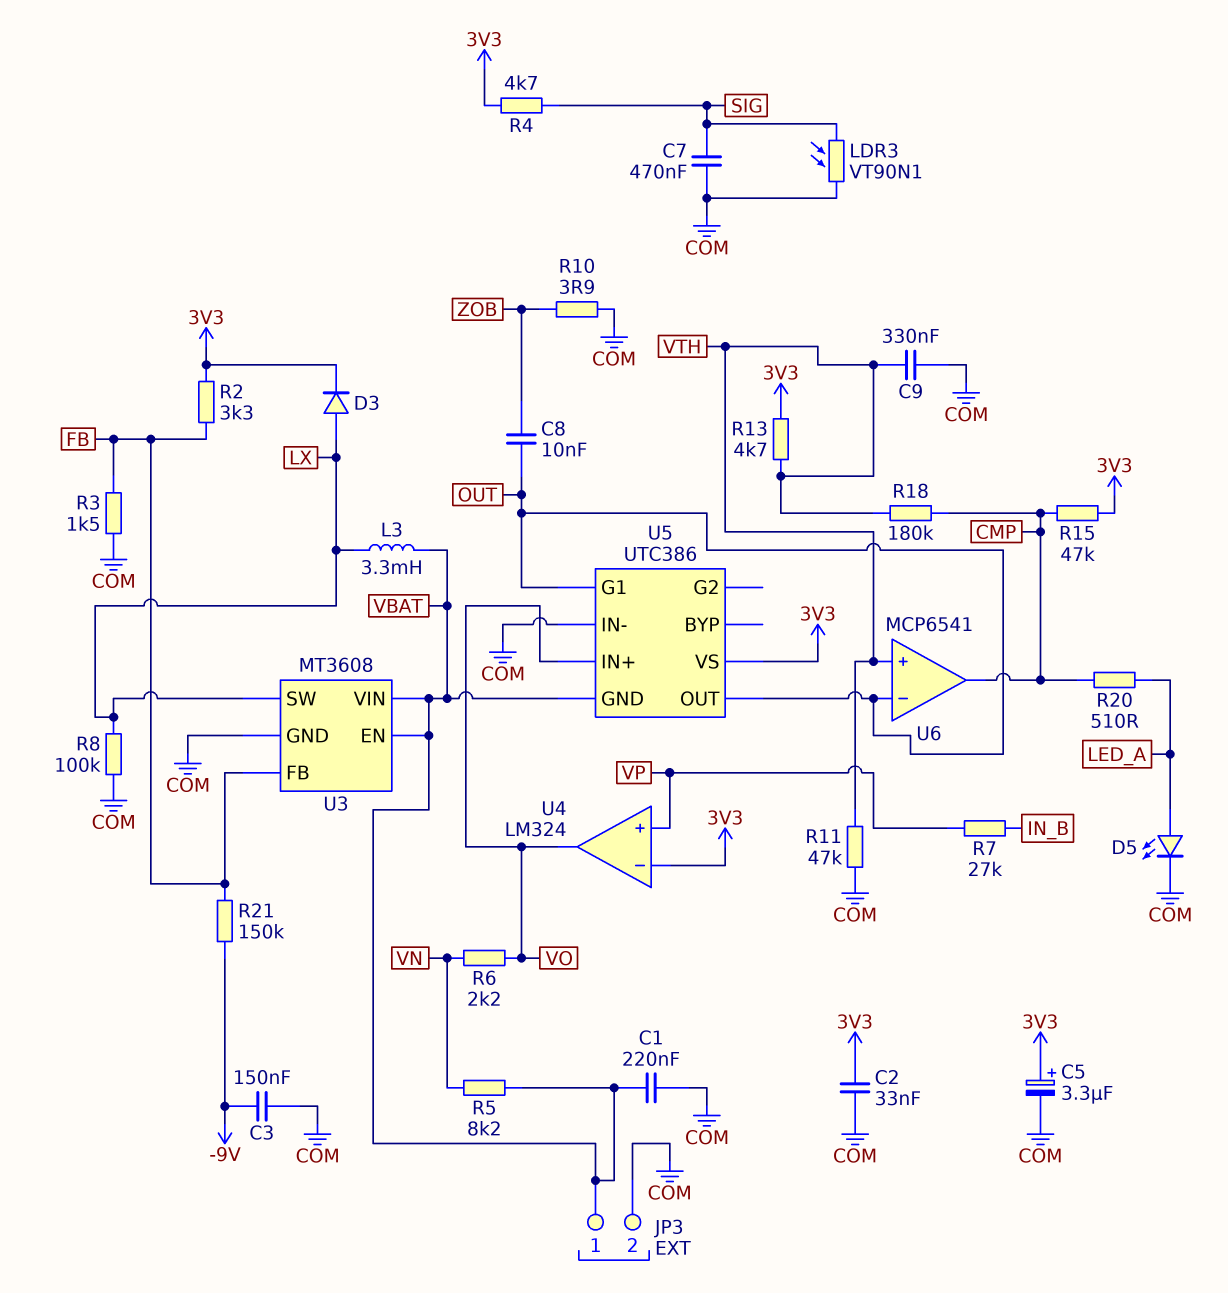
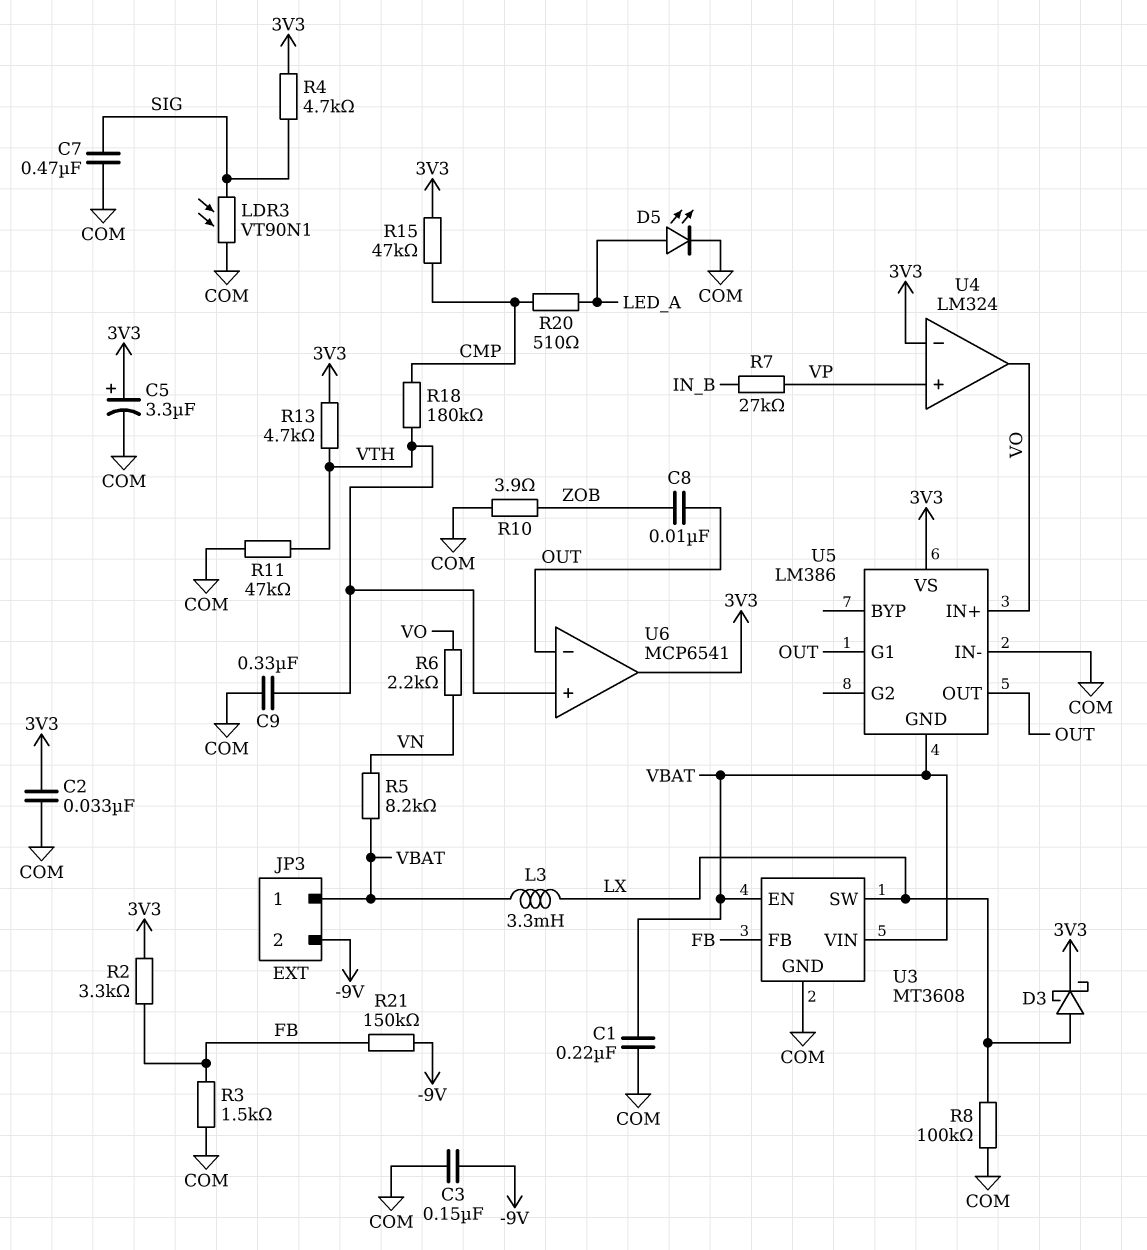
D3: diode (A LX, K 3V3) -> schottky (A LX, K 3V3)
JP3 pin 2: COM -> -9V
U5: UTC386 -> LM386
U6 pin out: CMP -> 3V3

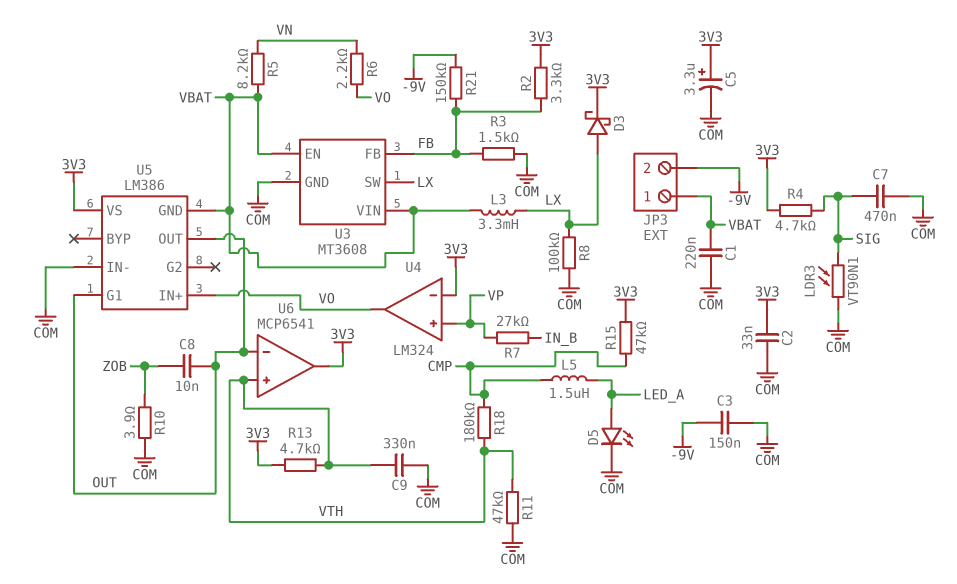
L5: none -> 1.5uH (CMP, LED_A)
R20: 510 (CMP, LED_A) -> none

